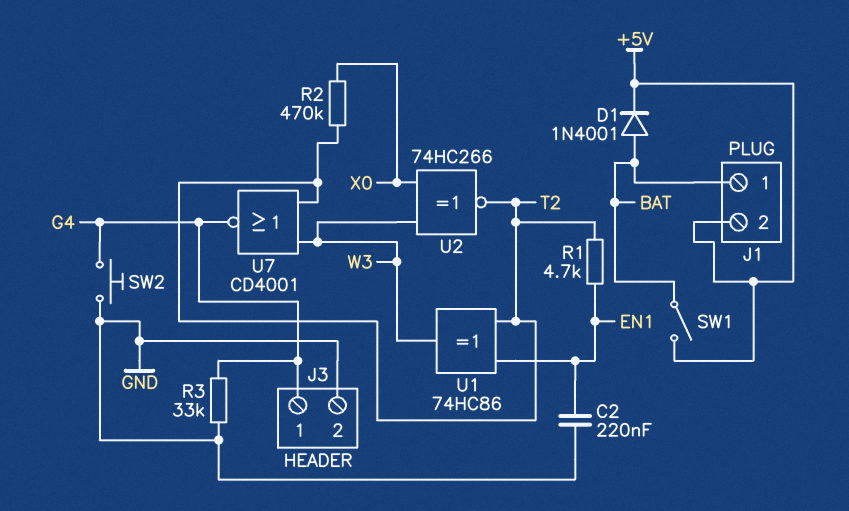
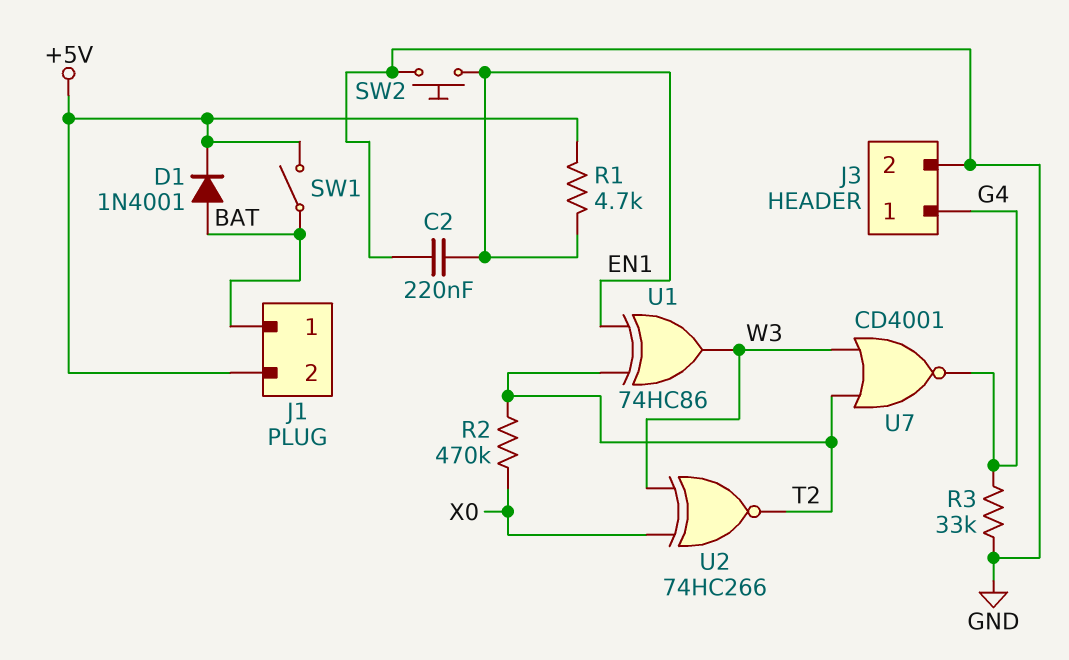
R1: 4.7k (EN1, T2) -> 4.7k (+5V, EN1)
SW2: button (G4, GND) -> button (EN1, GND)

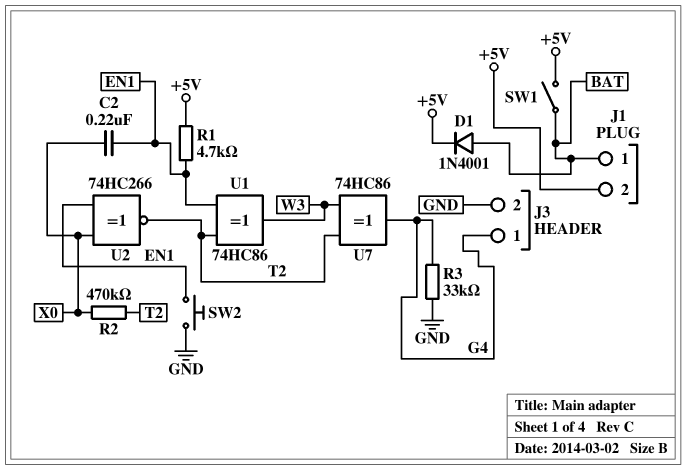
C2: 220nF (EN1, GND) -> 220nF (EN1, X0)
U2: XNOR 74HC266 (in W3, in X0, out T2) -> XNOR 74HC266 (in EN1, in X0, out T2)
U7: NOR CD4001 (in T2, in W3, out G4) -> XOR 74HC86 (in T2, in W3, out G4)

